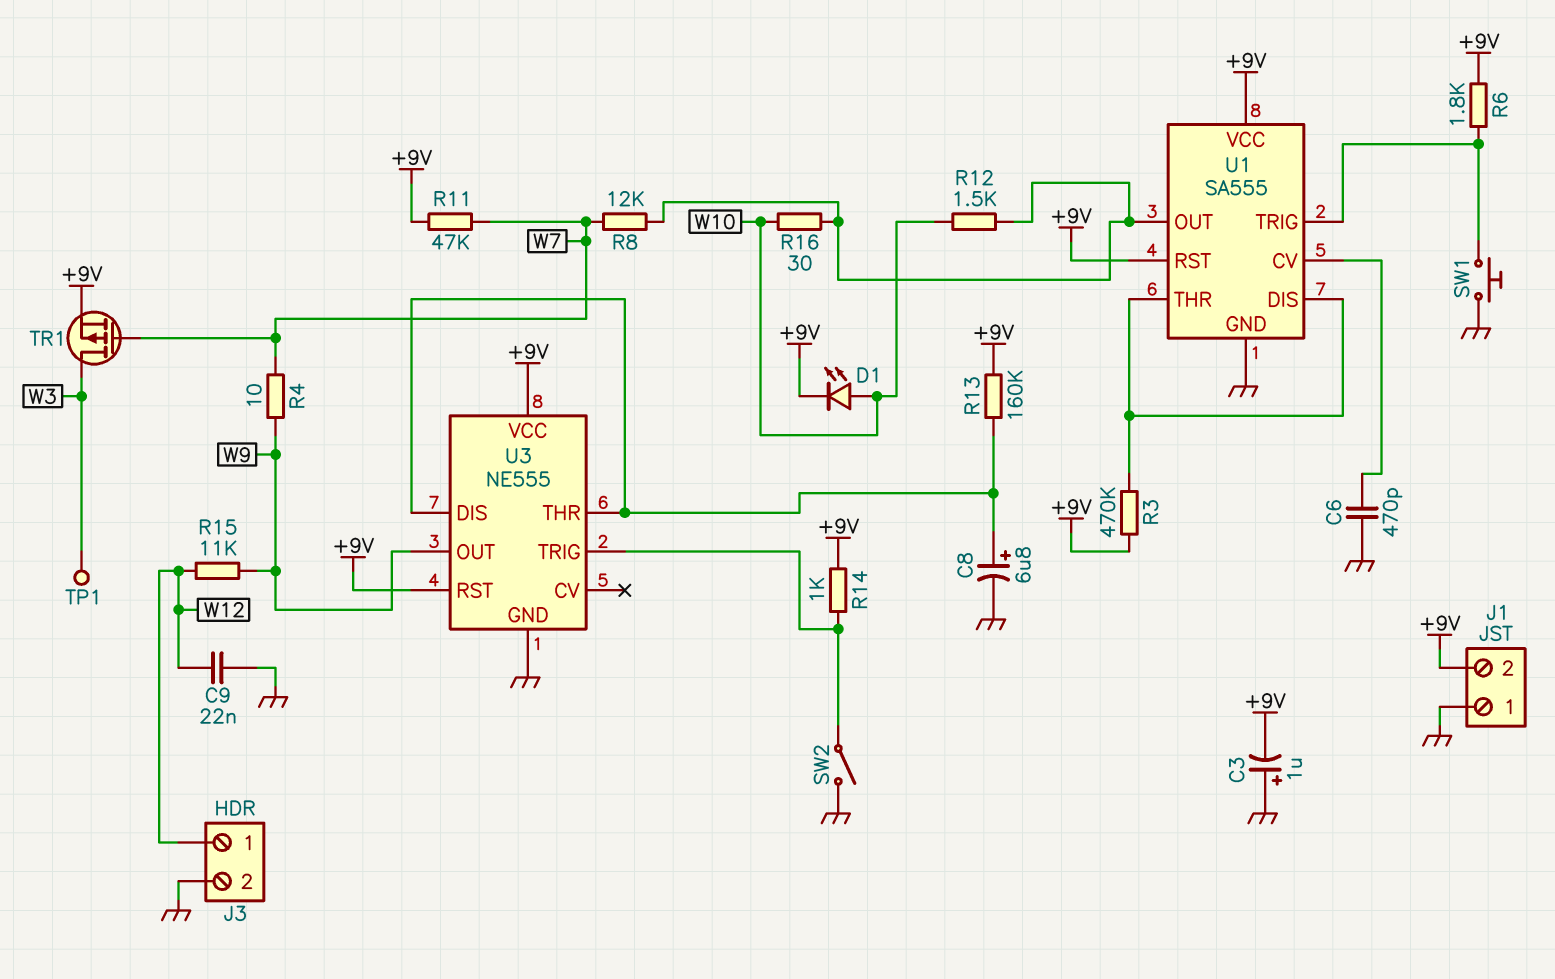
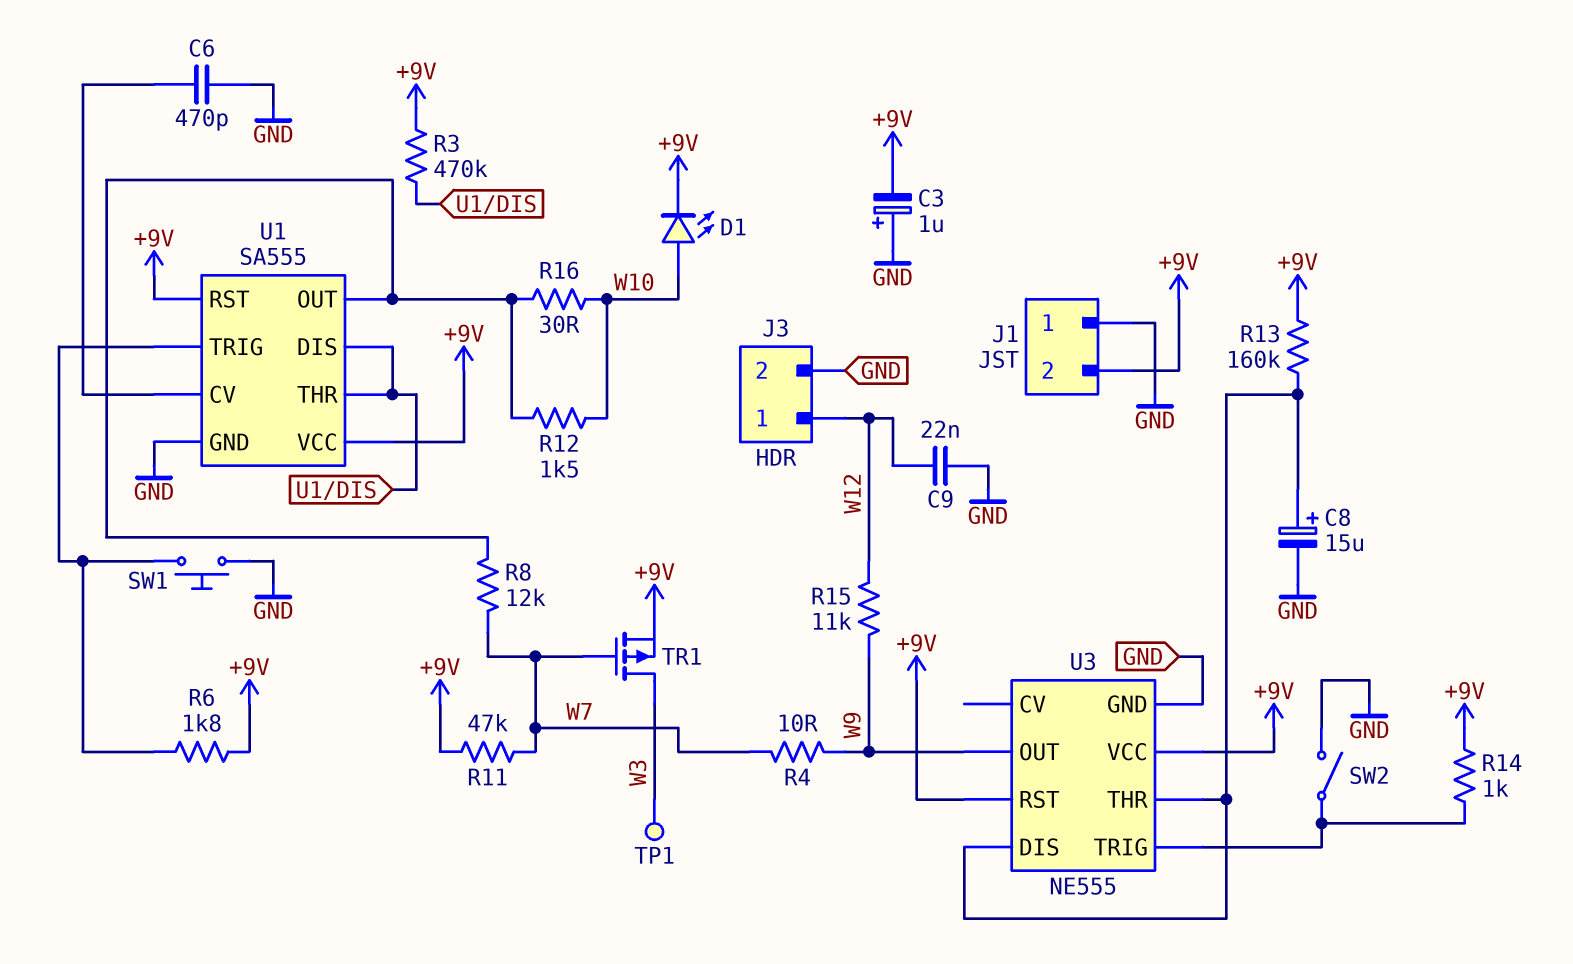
C8: 6.8uF (plus U3/DIS, minus GND) -> 15uF (plus U3/DIS, minus GND)

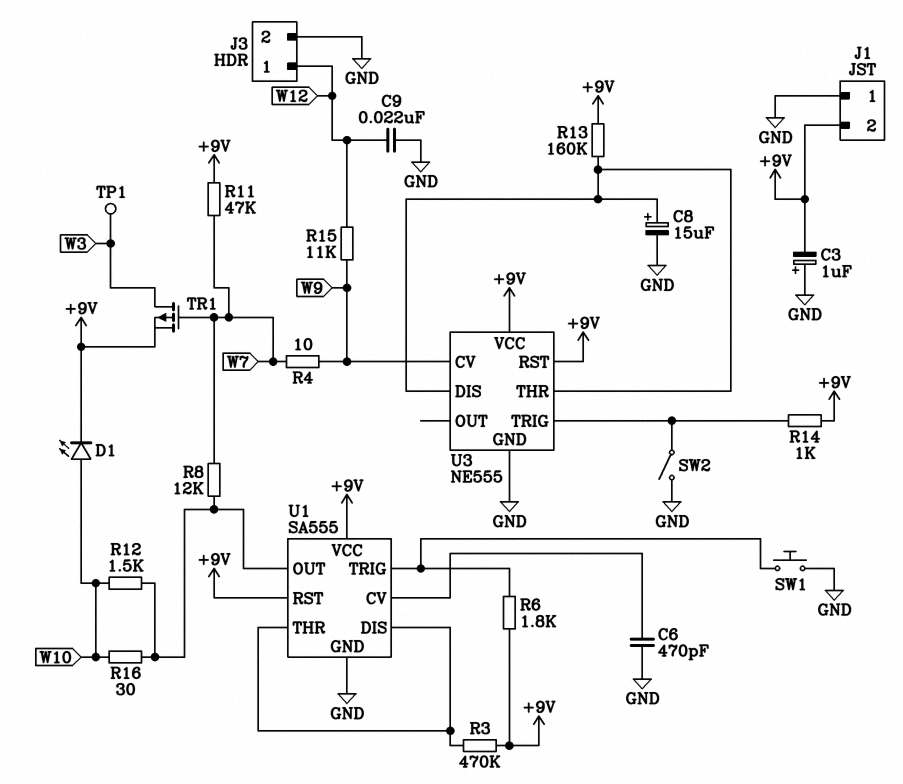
U3 pin CV: none -> W9
U3 pin OUT: W9 -> none

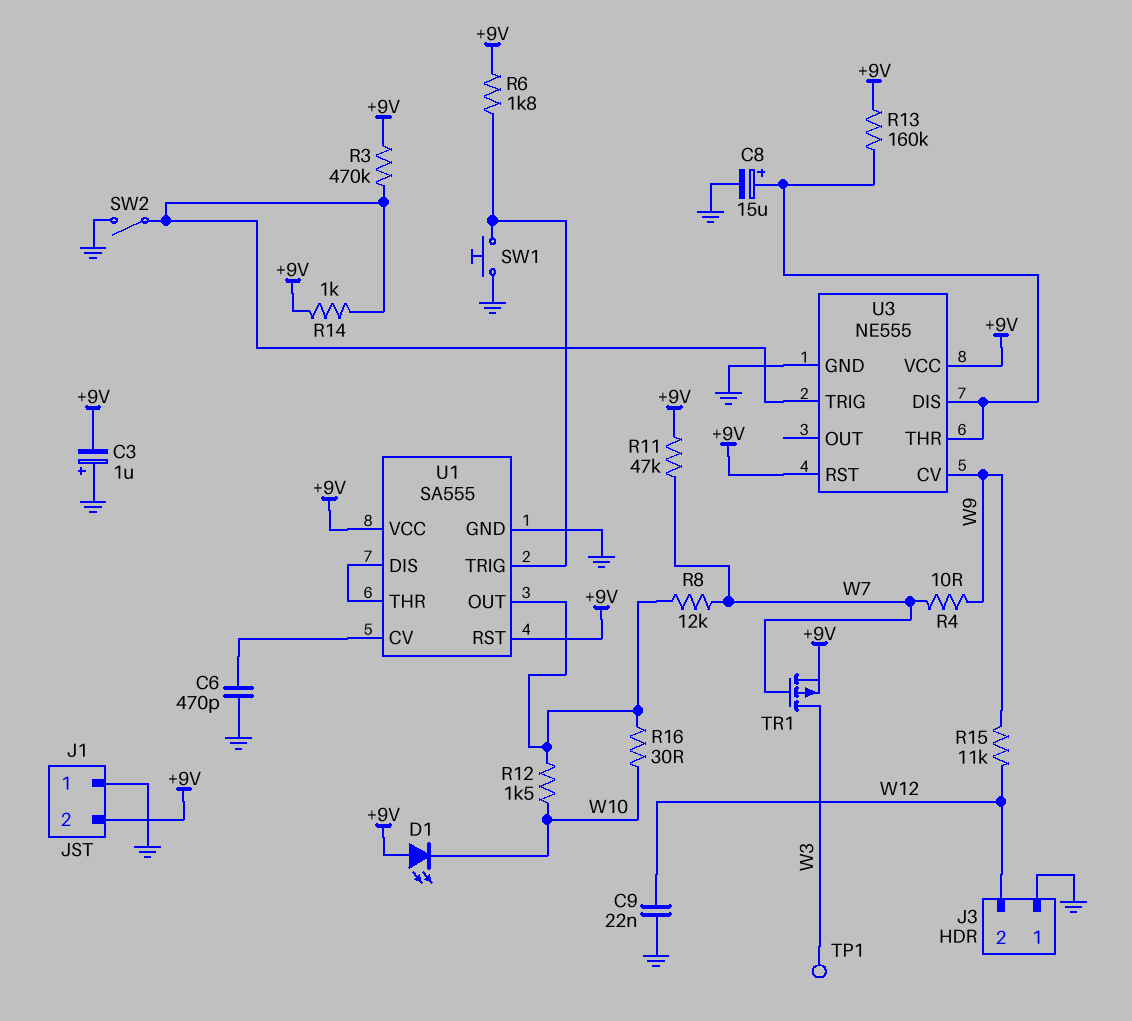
D1: LED (A W10, K +9V) -> LED (A +9V, K W10)
J3 pin 1: W12 -> GND
J3 pin 2: GND -> W12
R3: 470k (+9V, U1/DIS) -> 470k (+9V, U3/TRIG)

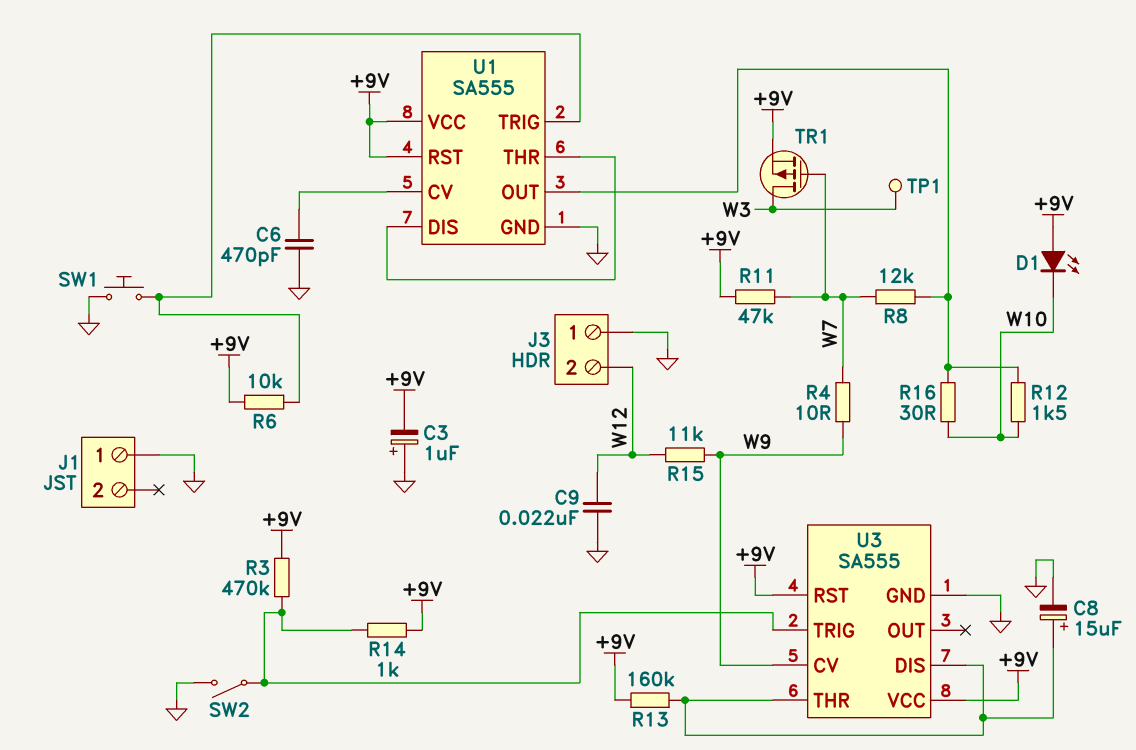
J1 pin 2: +9V -> none
R6: 1.8k (+9V, U1/TRIG) -> 10k (+9V, U1/TRIG)
U3: NE555 -> SA555

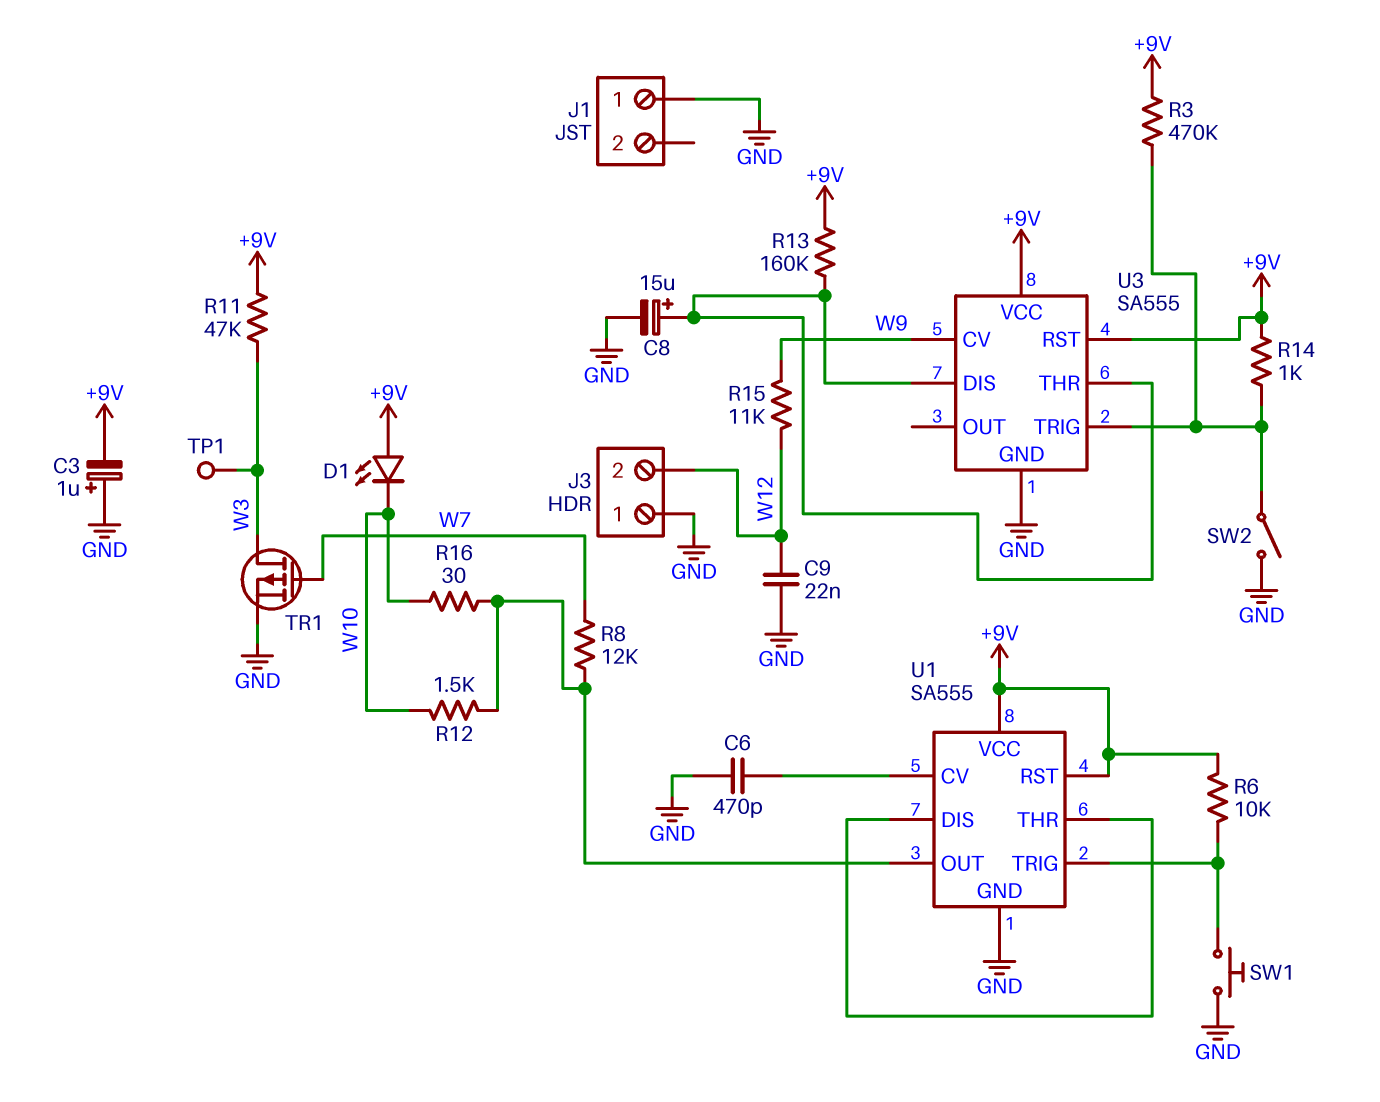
R4: 10 (W7, W9) -> none
R11: 47k (+9V, W7) -> 47k (+9V, W3)
TR1: PMOS (G W7, D W3, S +9V) -> PMOS (G W7, D W3, S GND)

